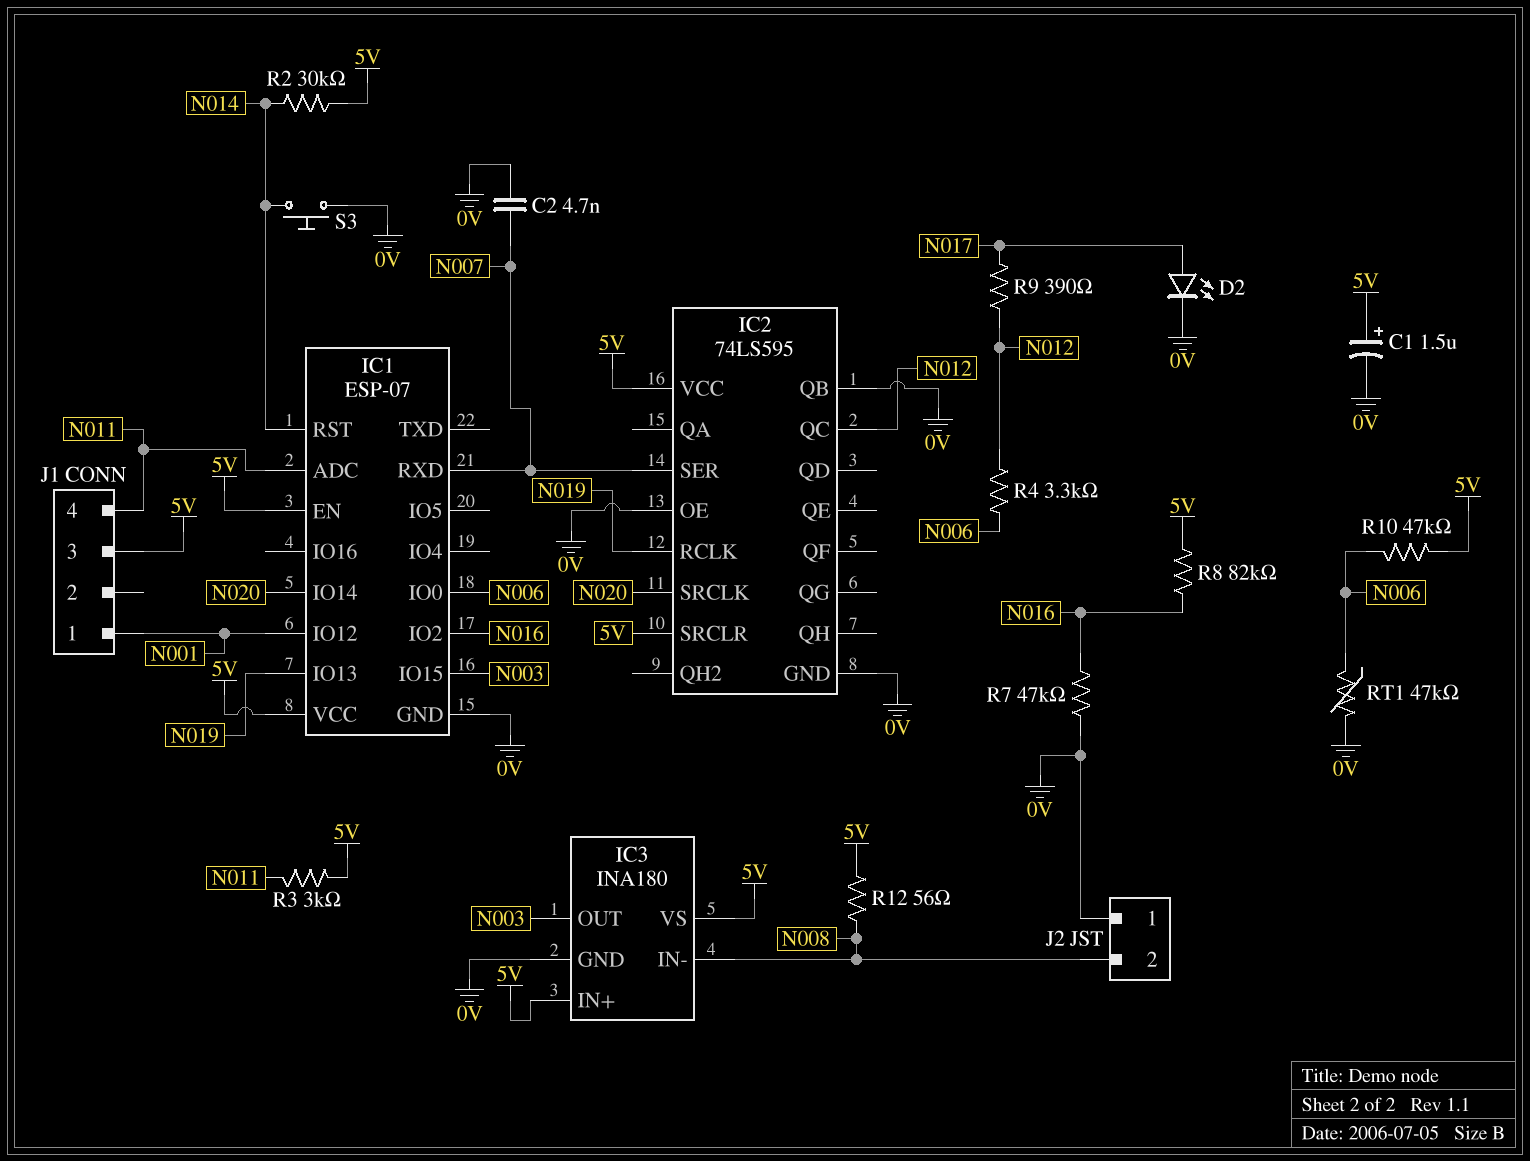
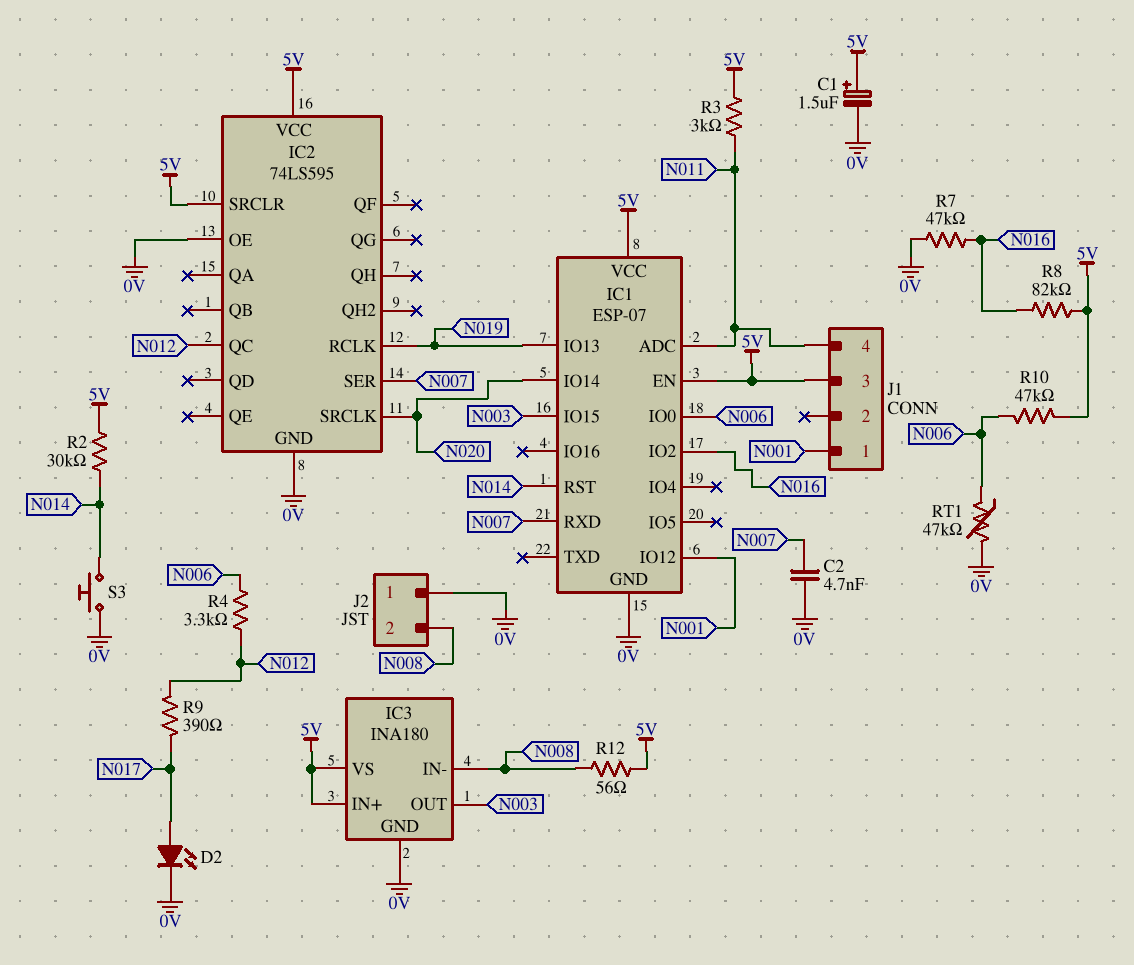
IC2 pin QB: 0V -> none

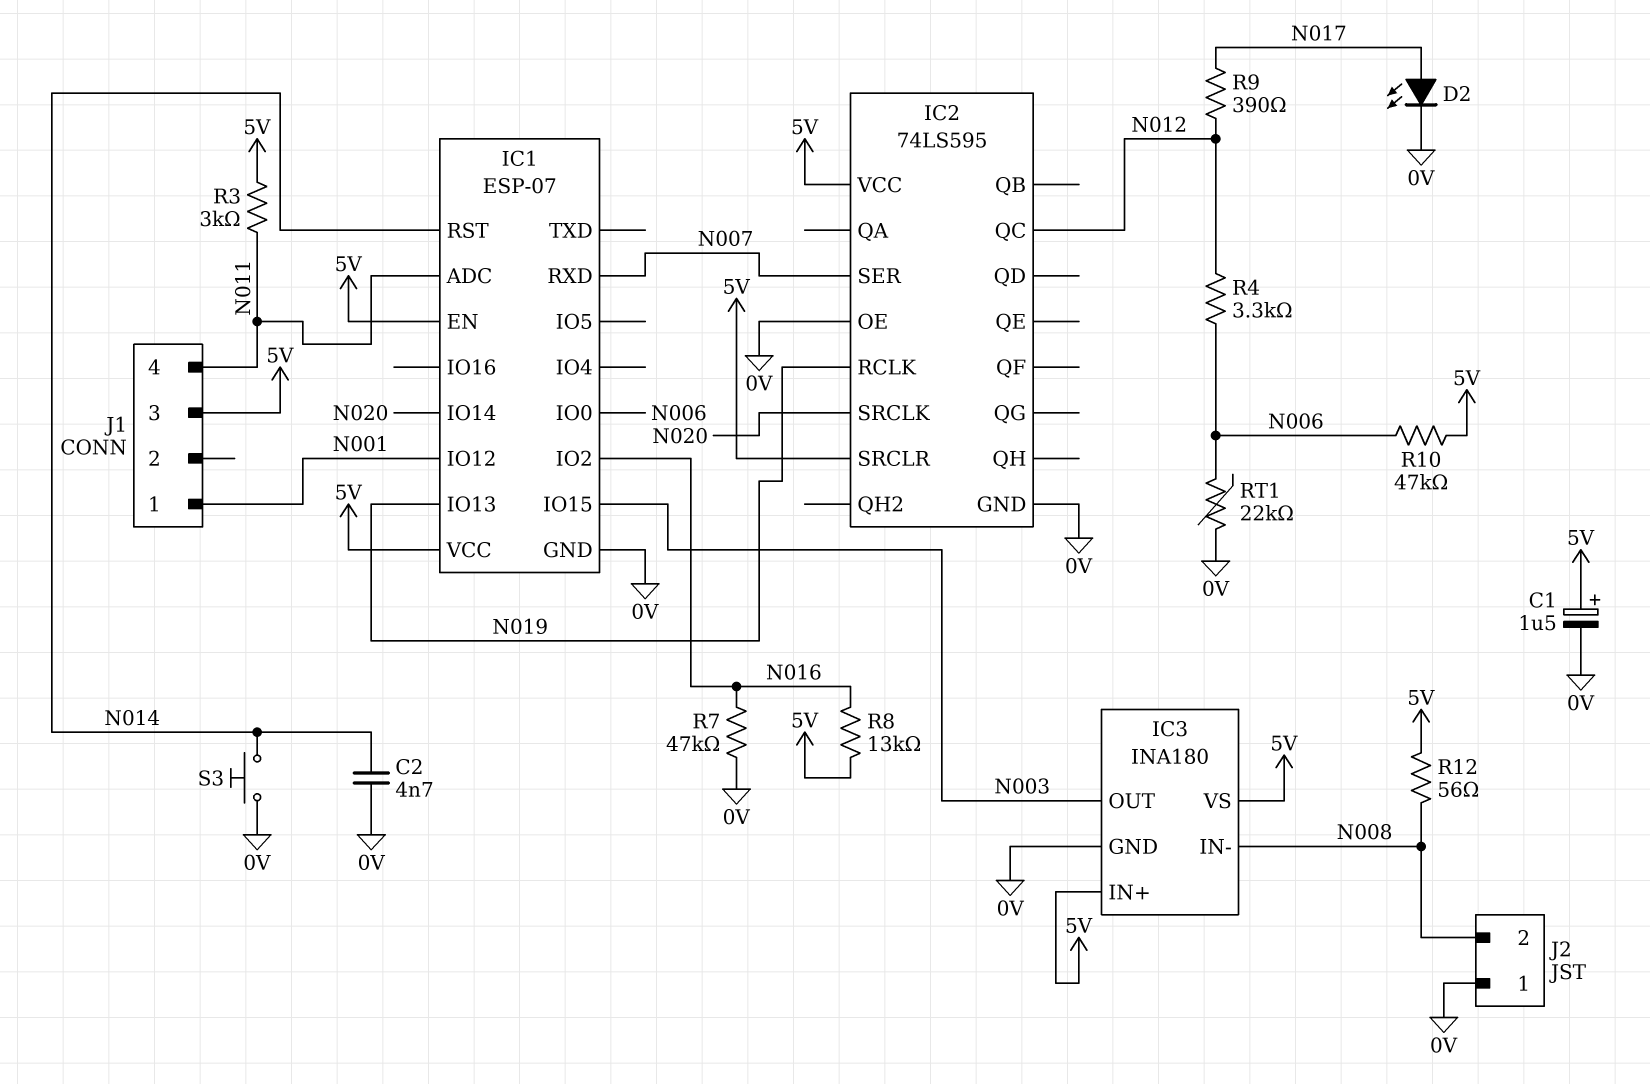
C2: 4.7nF (0V, N007) -> 4.7nF (0V, N014)
R2: 30k (5V, N014) -> none
R8: 82k (5V, N016) -> 13k (5V, N016)
RT1: 47k (0V, N006) -> 22k (0V, N006)

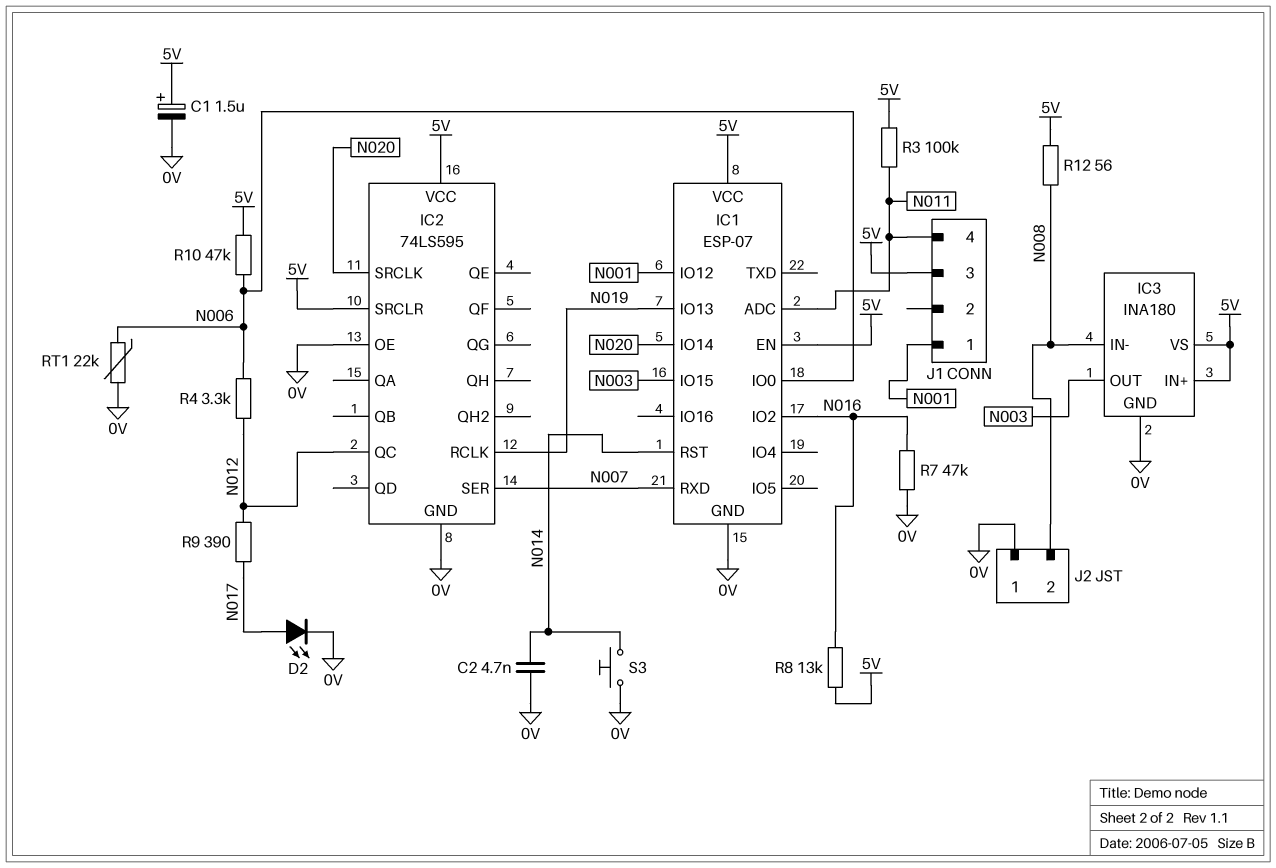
R3: 3k (5V, N011) -> 100k (5V, N011)

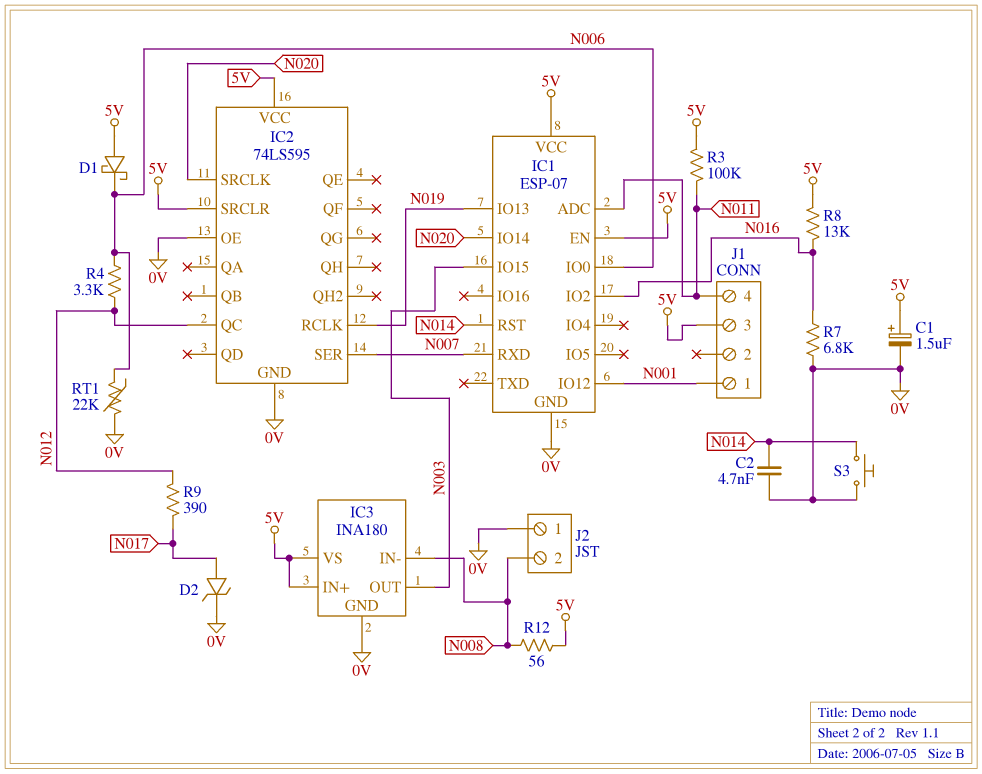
D1: none -> schottky (A 5V, K N006)
D2: LED (A N017, K 0V) -> zener (A N017, K 0V)
R7: 47k (0V, N016) -> 6.8k (0V, N016)
R10: 47k (5V, N006) -> none

